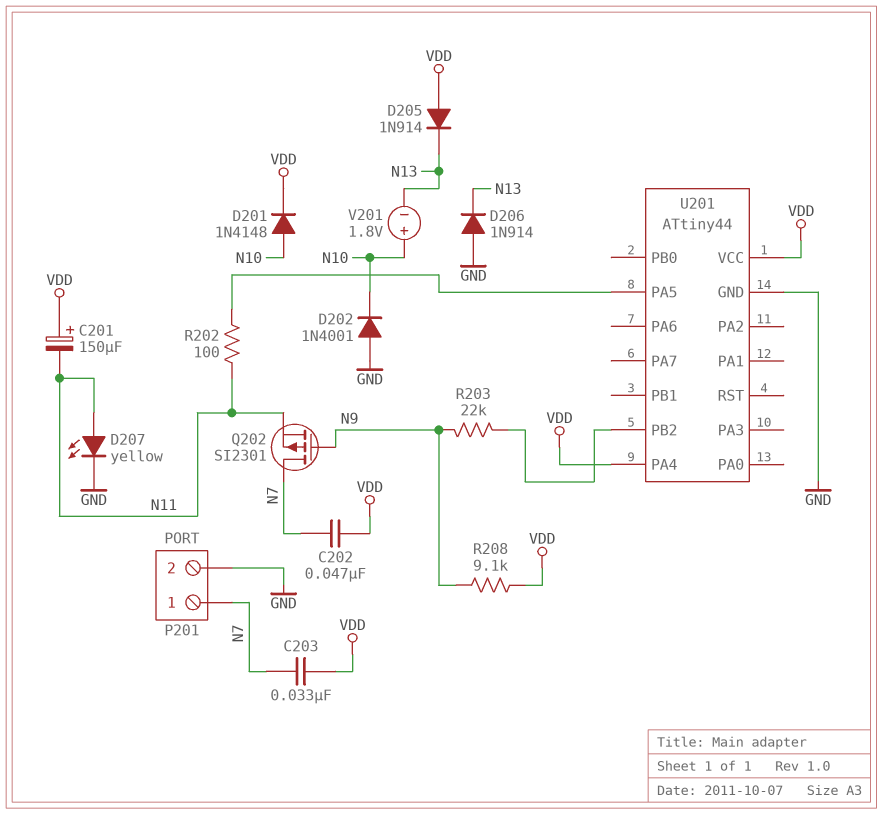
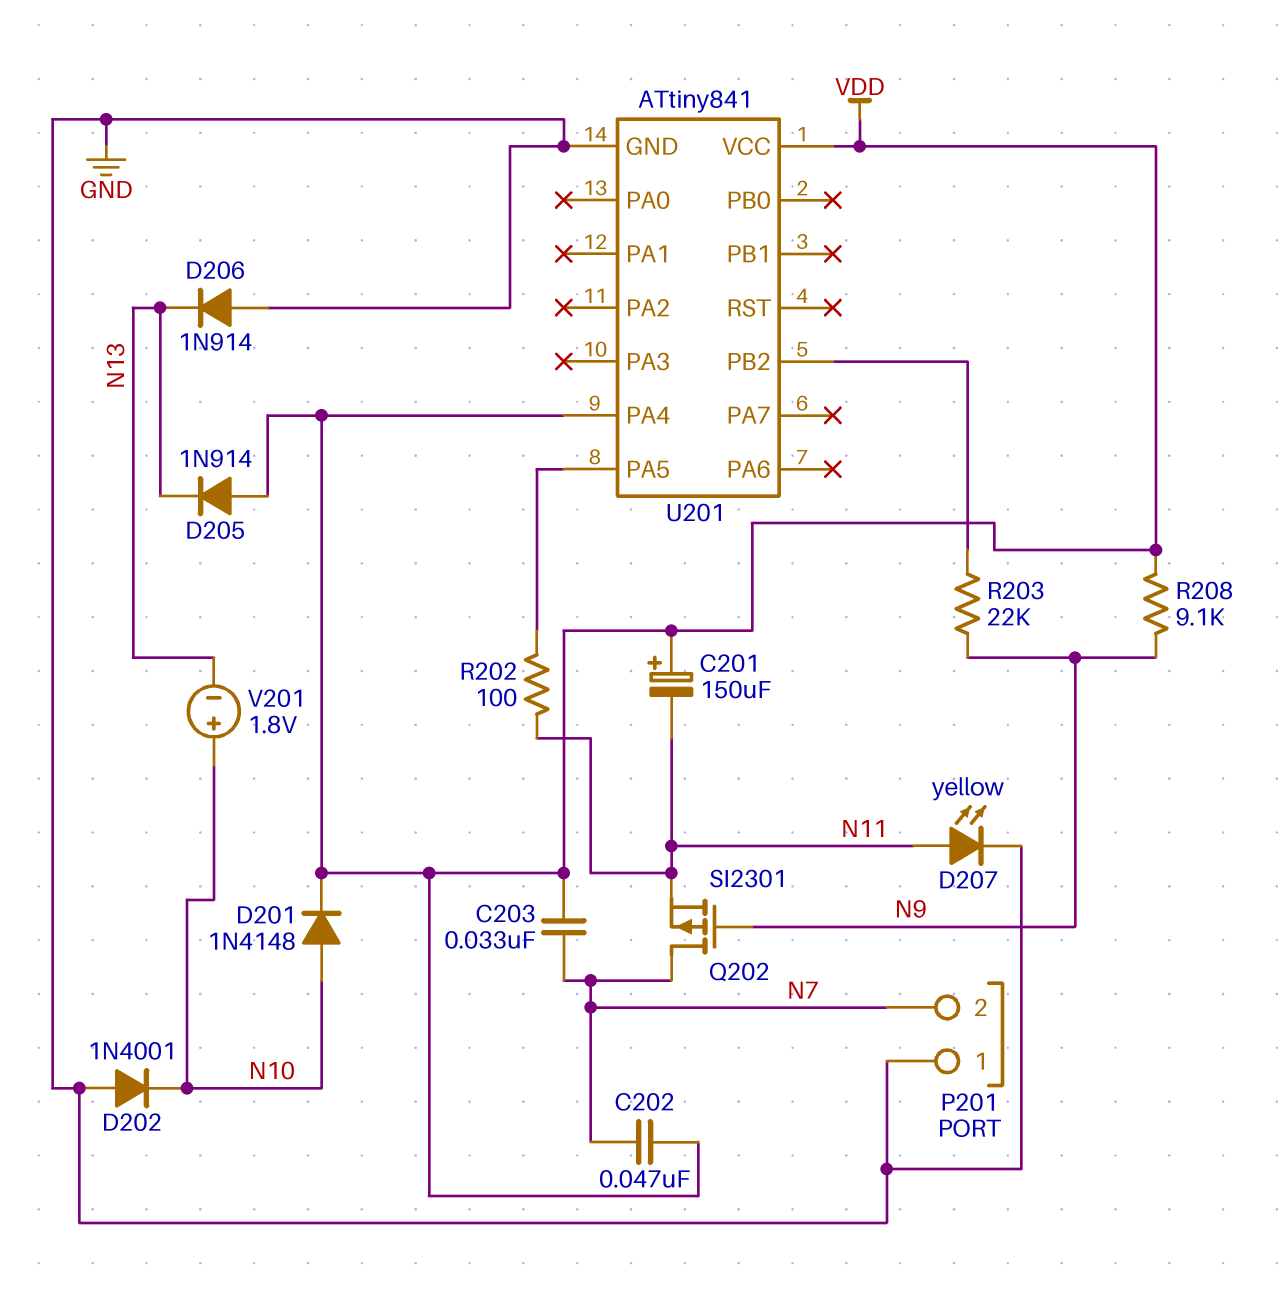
P201 pin 1: N7 -> GND
P201 pin 2: GND -> N7
U201: ATtiny44 -> ATtiny841

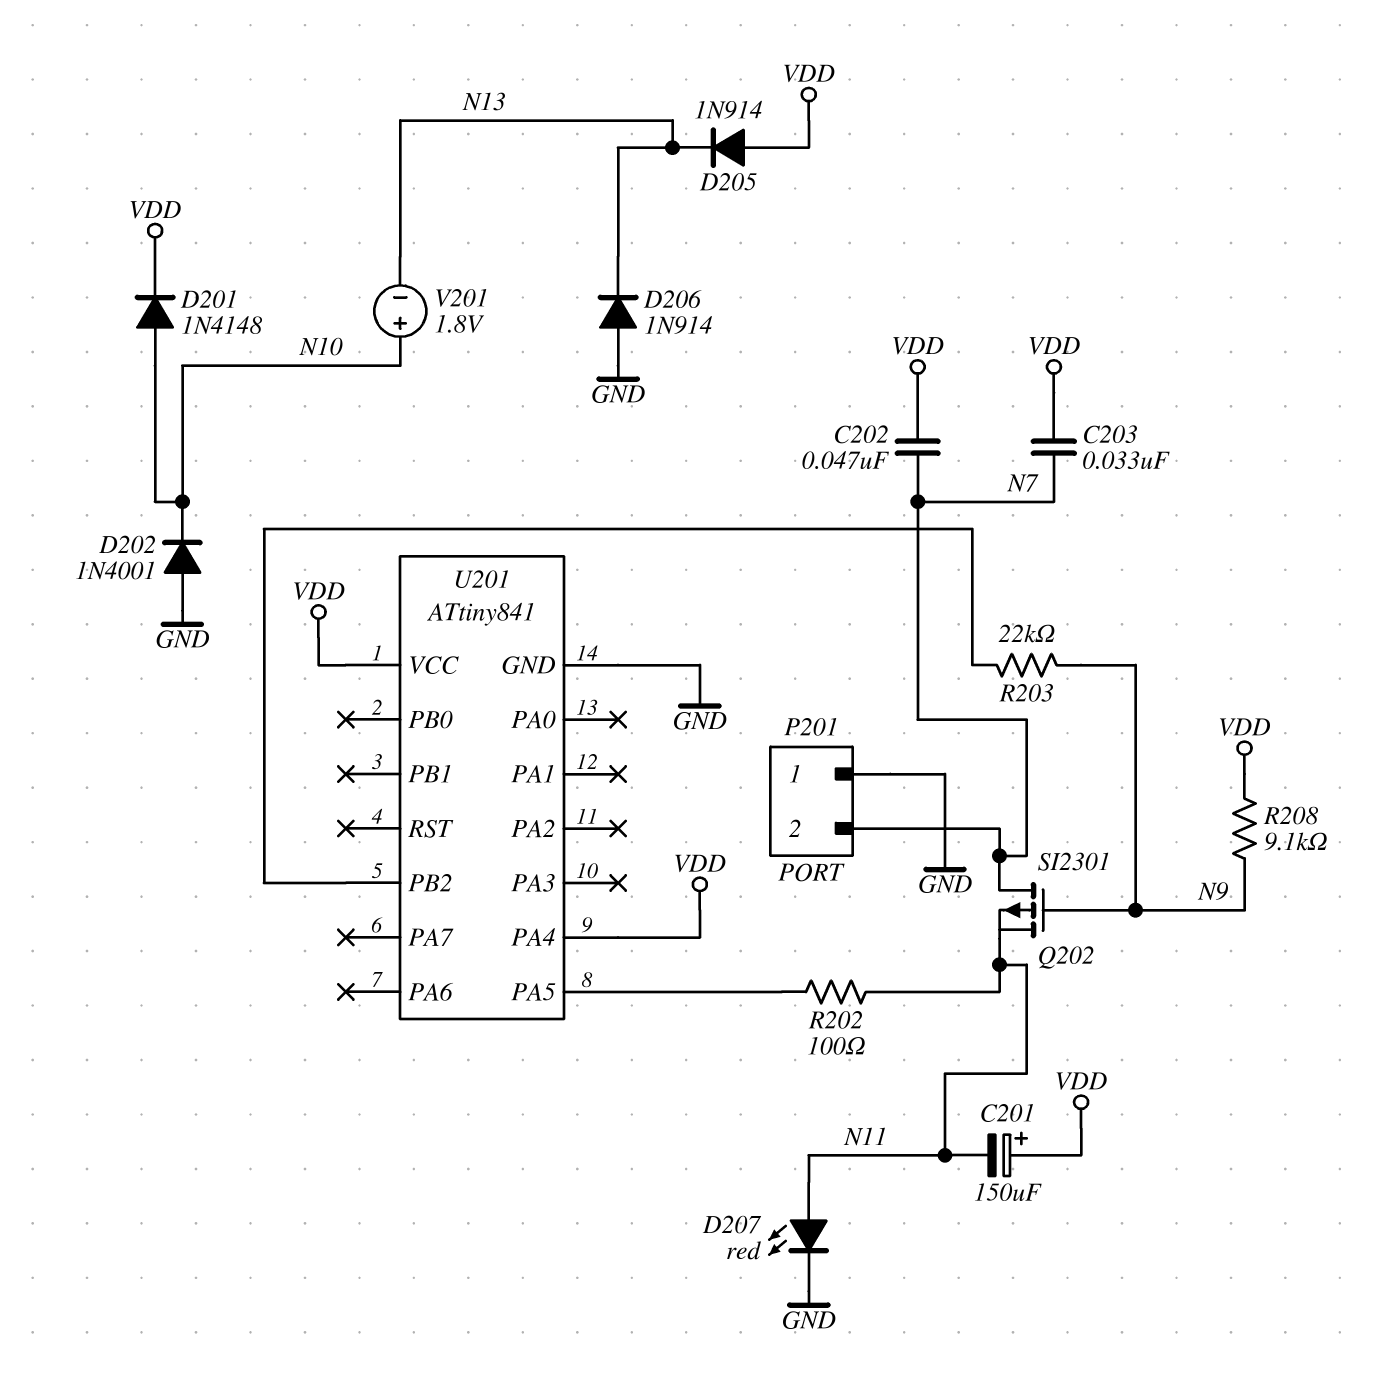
D207: LED yellow (A N11, K GND) -> LED red (A N11, K GND)

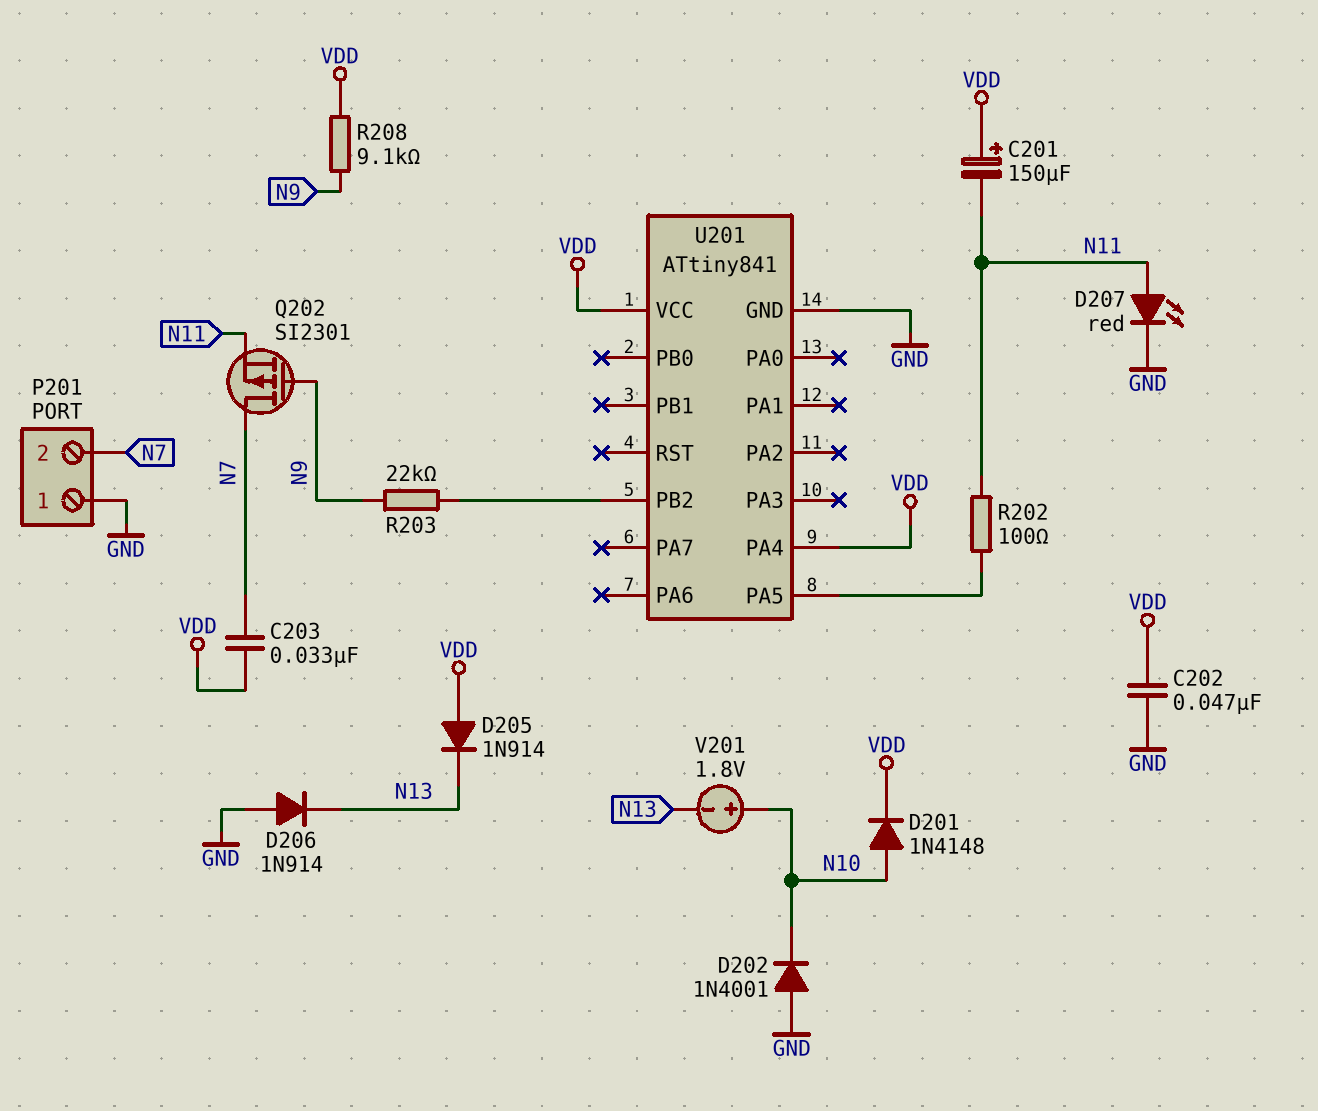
C202: 47nF (N7, VDD) -> 47nF (GND, VDD)

